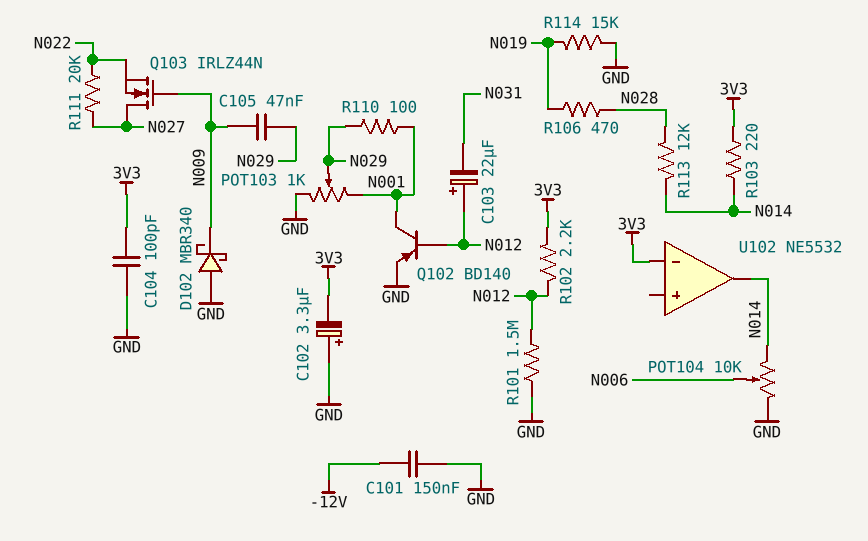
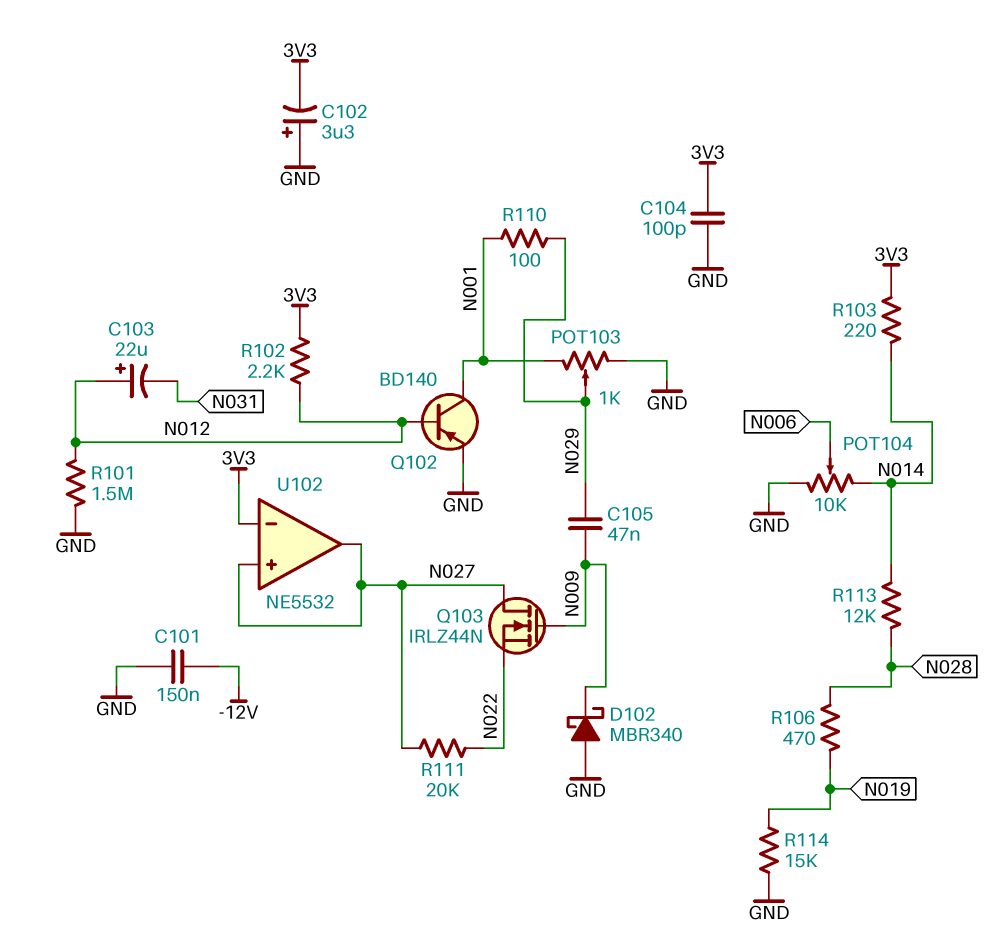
U102 pin in+: none -> N027
U102 pin out: N014 -> N027

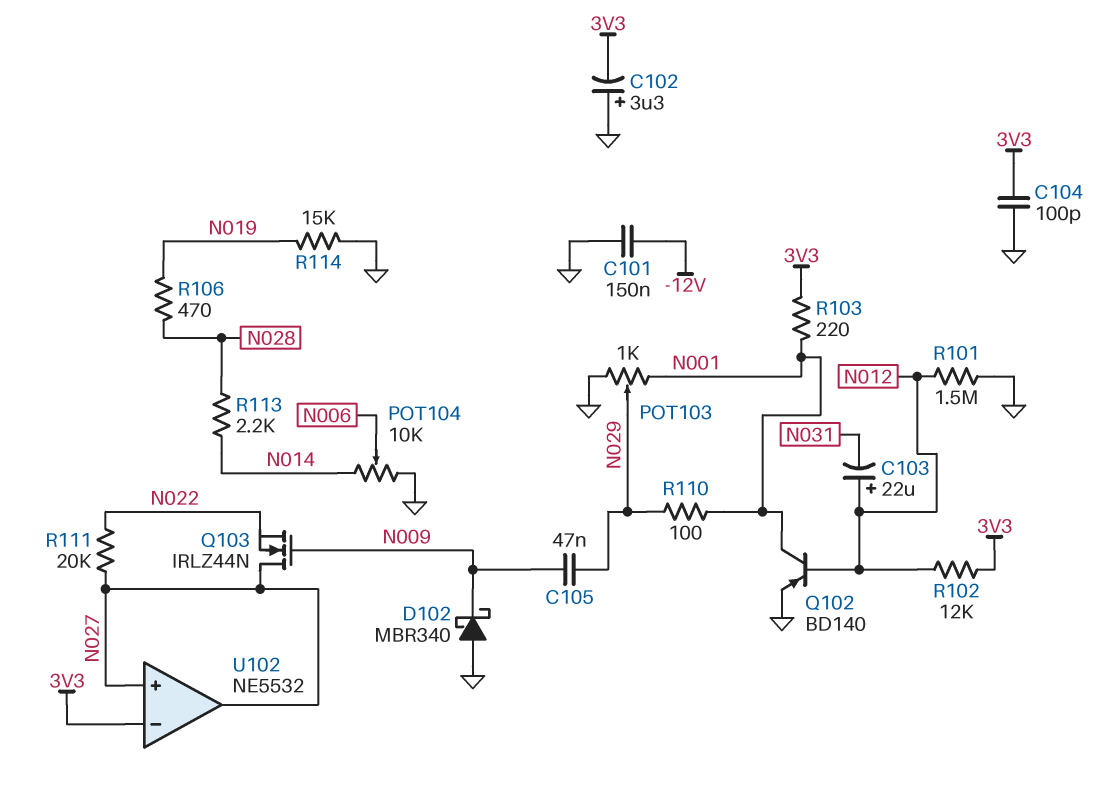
R102: 2.2k (3V3, N012) -> 12k (3V3, N012)
R103: 220 (3V3, N014) -> 220 (3V3, N001)
R113: 12k (N014, N028) -> 2.2k (N014, N028)

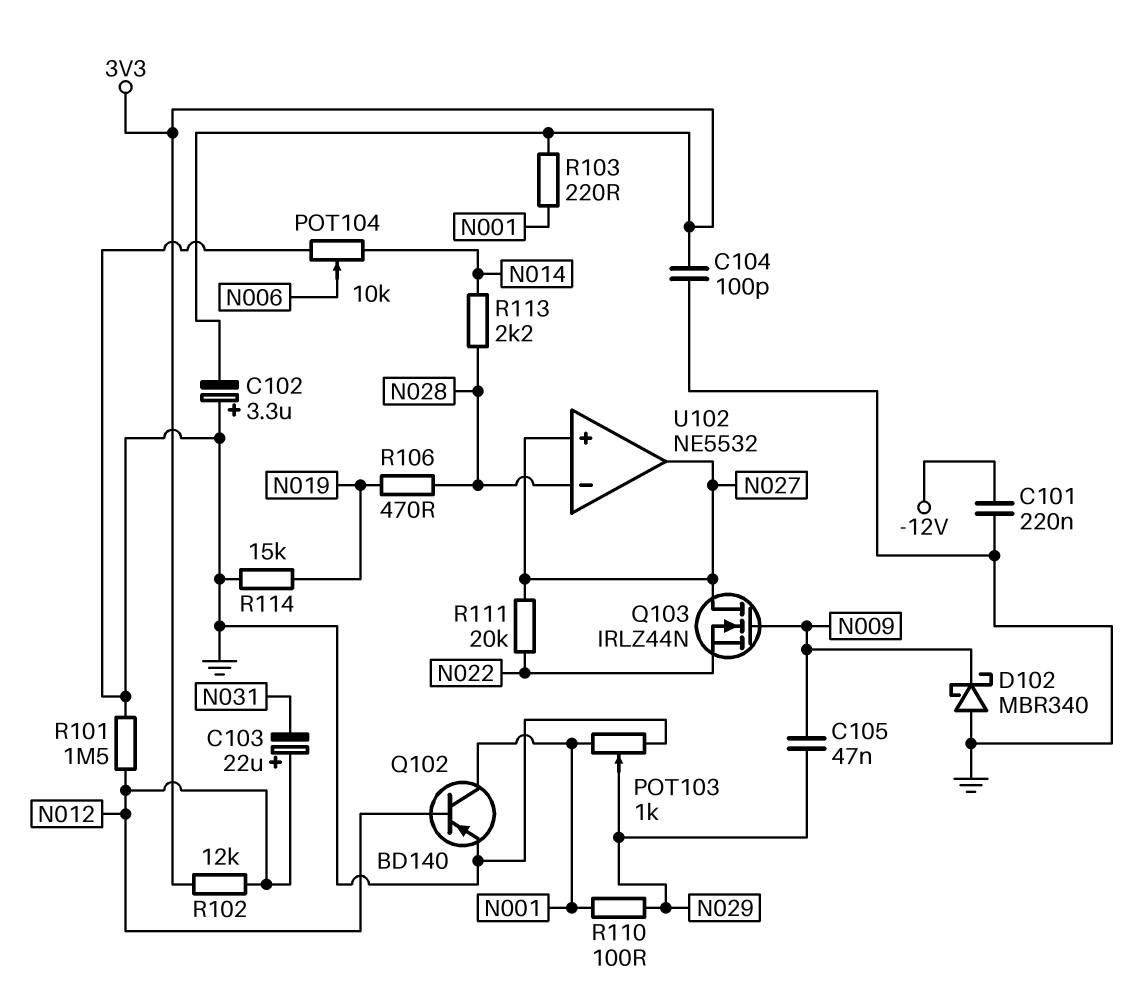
C101: 150nF (-12V, GND) -> 220nF (-12V, GND)
U102 pin in-: 3V3 -> N028

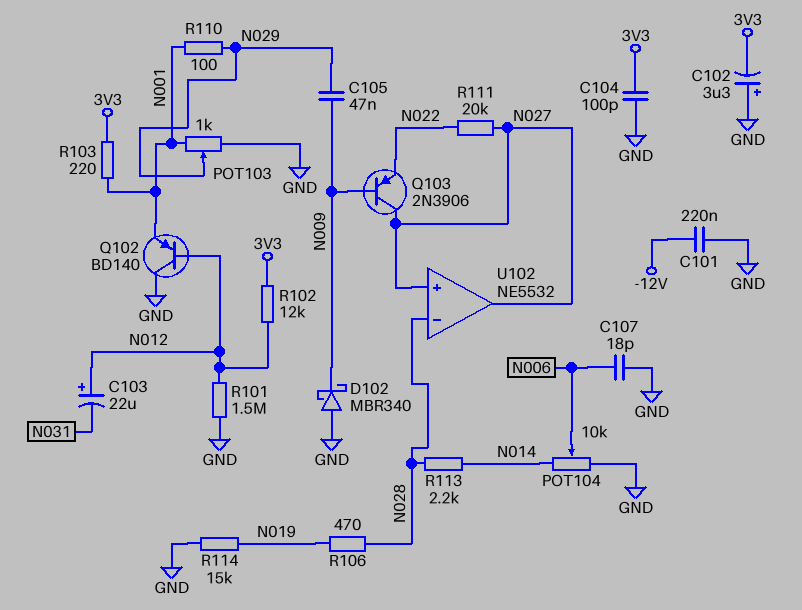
C107: none -> 18pF (GND, N006)
Q102: PNP BD140 (B N012, C N001, E GND) -> PNP BD140 (B N012, C GND, E N001)
Q103: NMOS IRLZ44N (G N009, D N027, S N022) -> PNP 2N3906 (B N009, C N027, E N022)

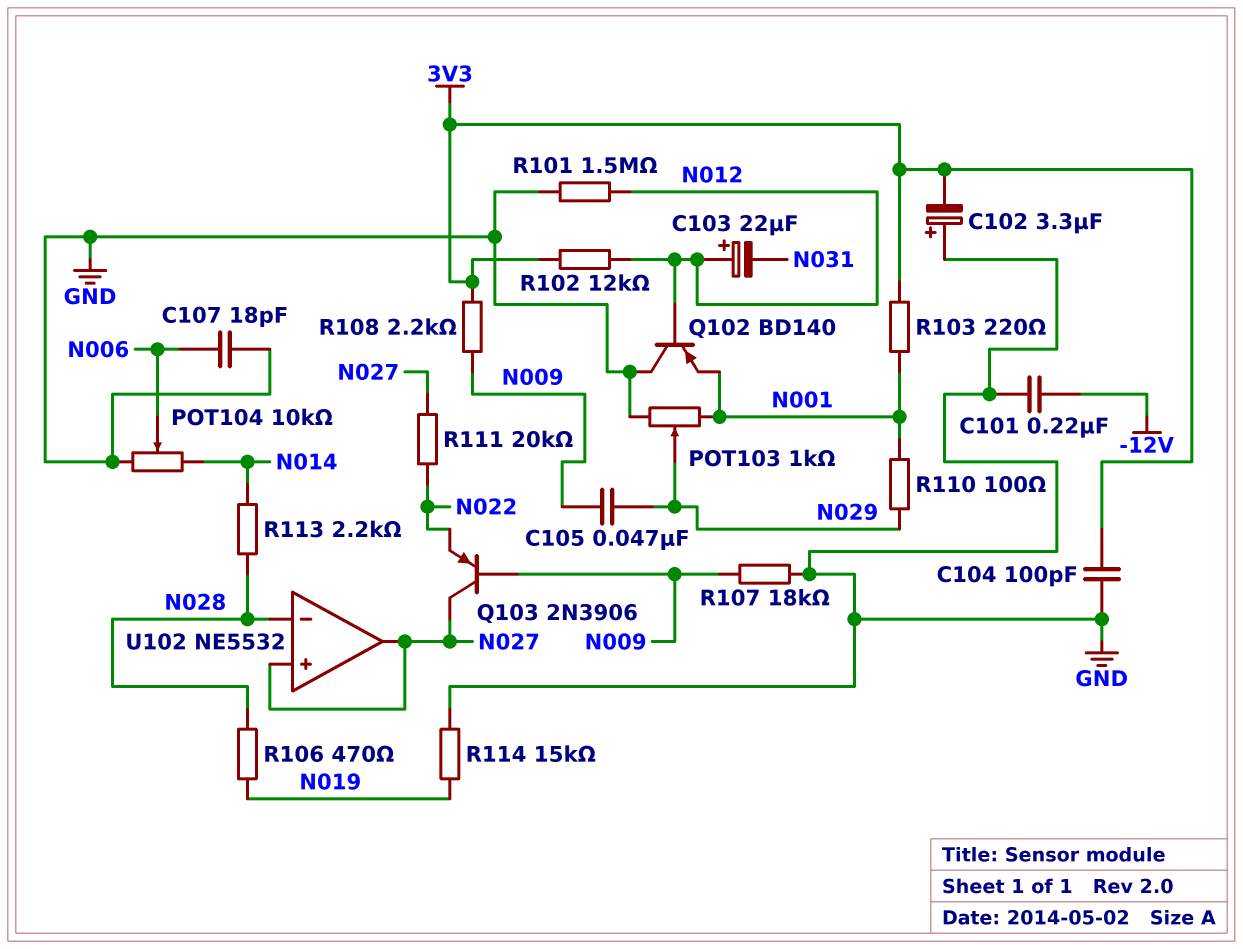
D102: schottky MBR340 (A GND, K N009) -> none
R107: none -> 18k (GND, N009)
R108: none -> 2.2k (3V3, N009)

